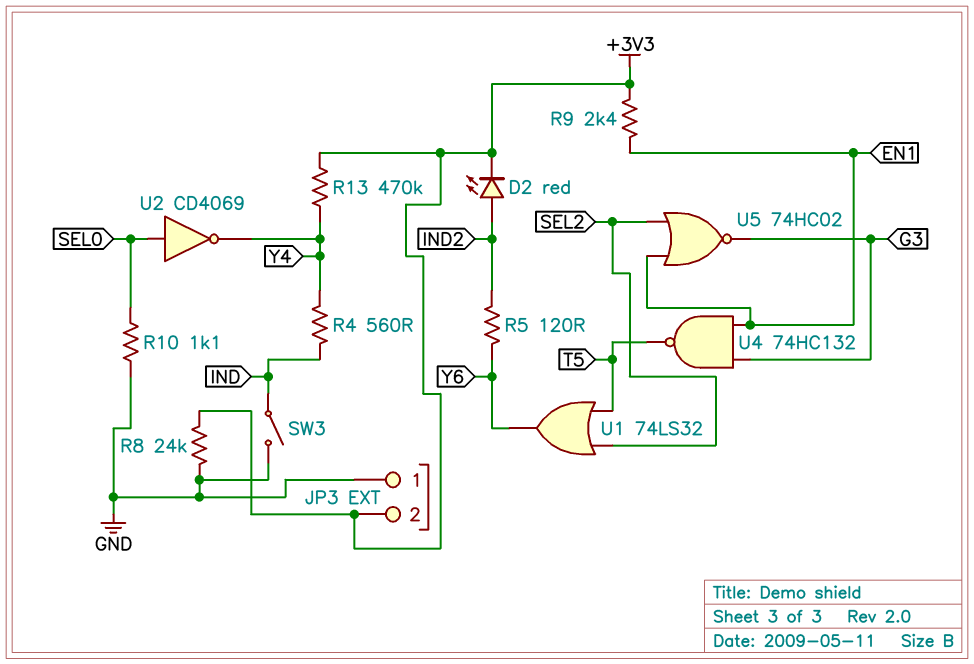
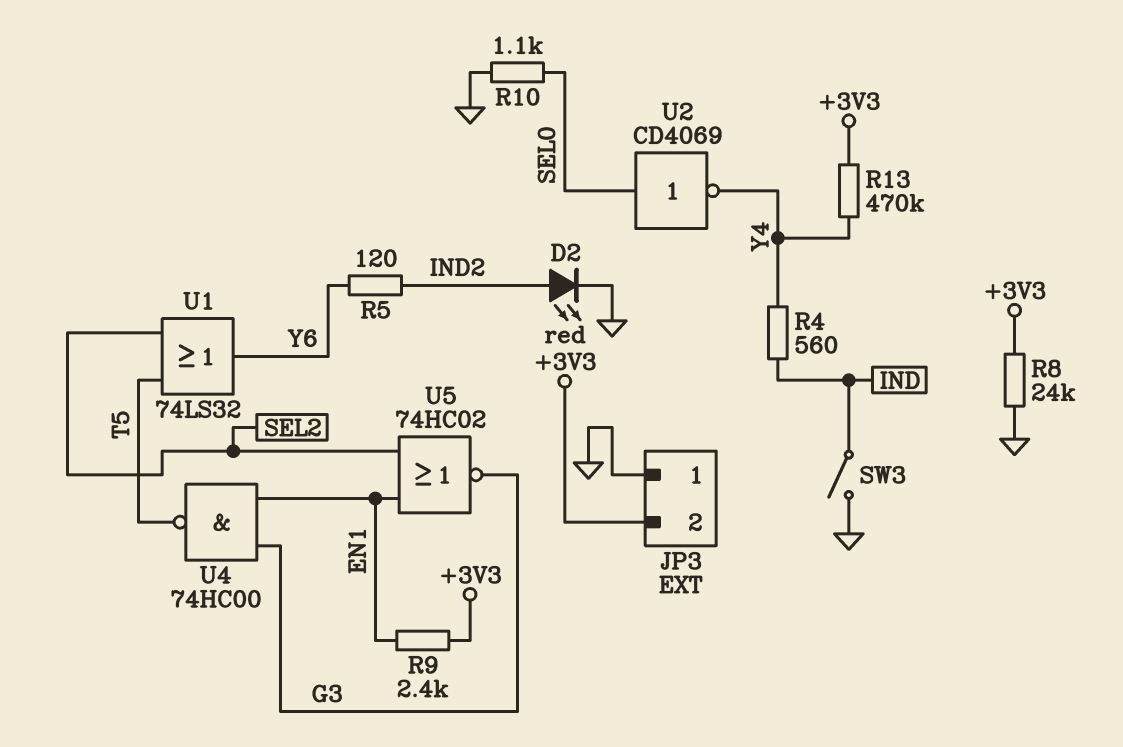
D2: LED red (A IND2, K +3V3) -> LED red (A IND2, K GND)
U4: NAND 74HC132 (in EN1, in G3, out T5) -> NAND 74HC00 (in EN1, in G3, out T5)

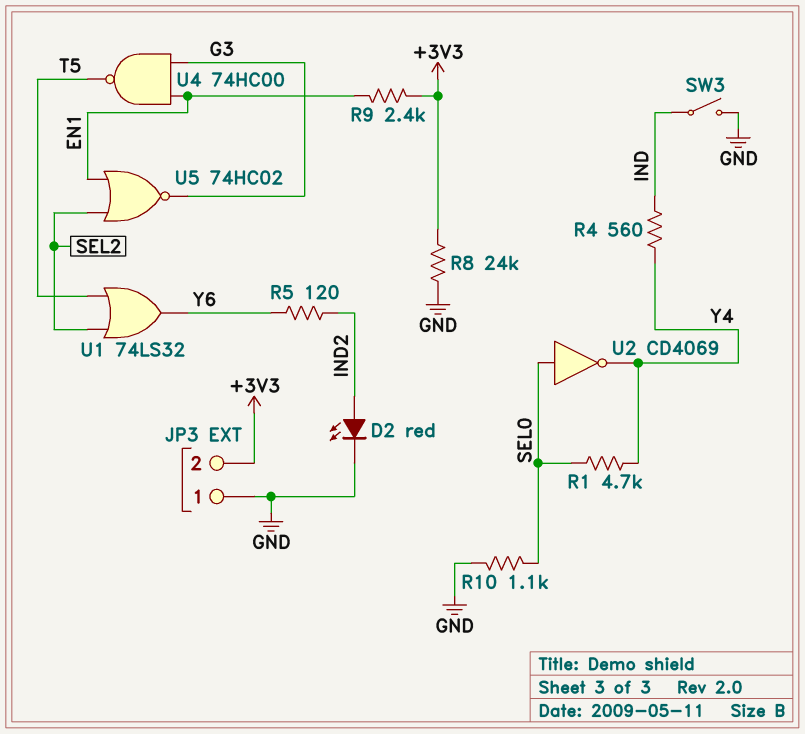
R1: none -> 4.7k (SEL0, Y4)
R13: 470k (+3V3, Y4) -> none

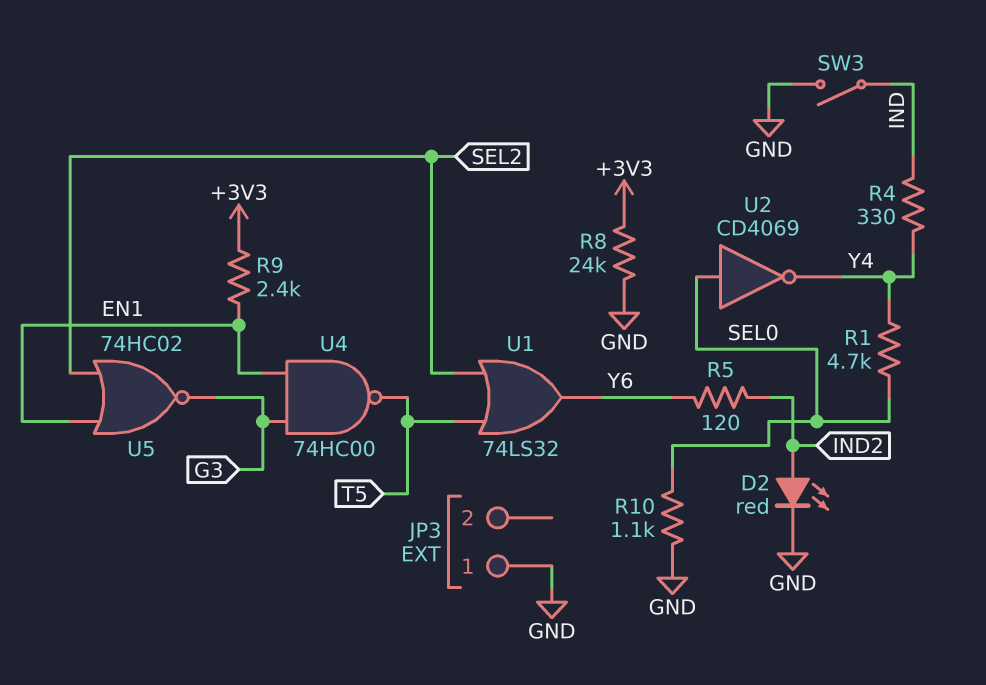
JP3 pin 2: +3V3 -> none
R4: 560 (IND, Y4) -> 330 (IND, Y4)

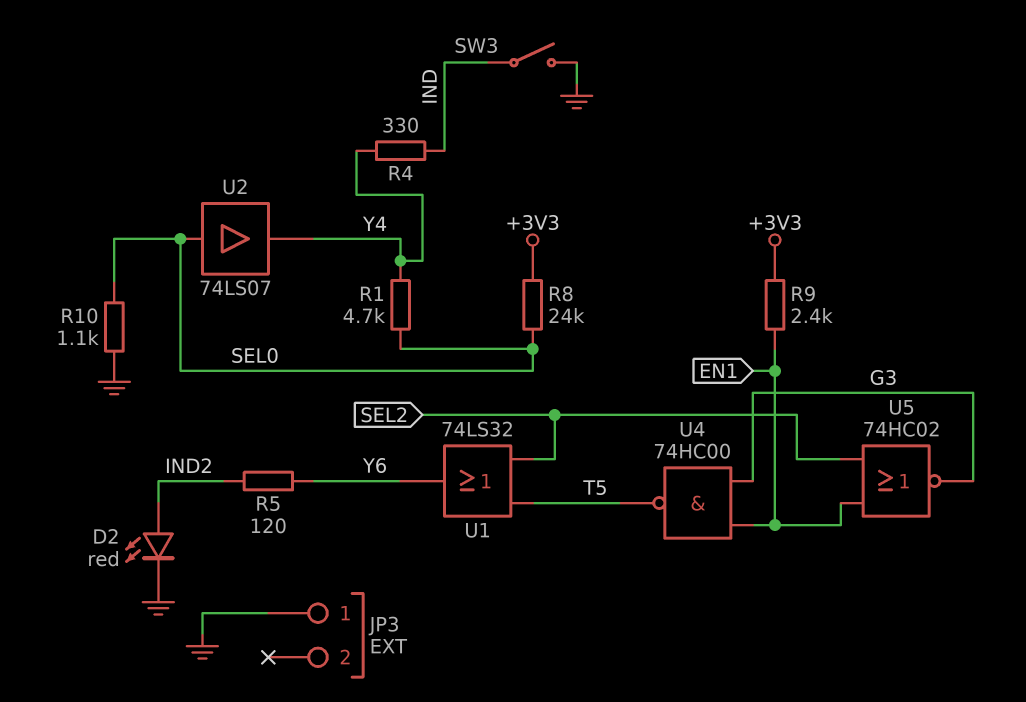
R8: 24k (+3V3, GND) -> 24k (+3V3, SEL0)
U2: NOT CD4069 (in SEL0, out Y4) -> buffer 74LS07 (in SEL0, out Y4)

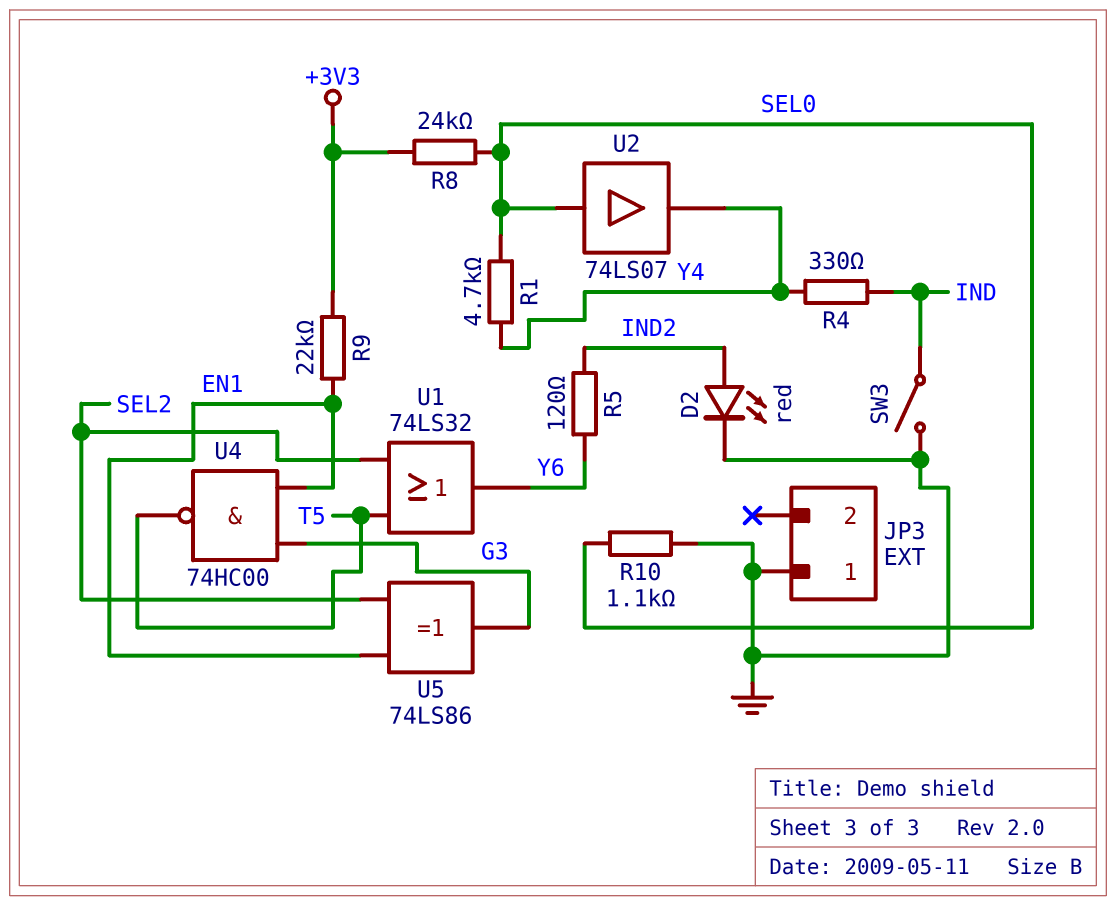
R9: 2.4k (+3V3, EN1) -> 22k (+3V3, EN1)
U5: NOR 74HC02 (in EN1, in SEL2, out G3) -> XOR 74LS86 (in EN1, in SEL2, out G3)

